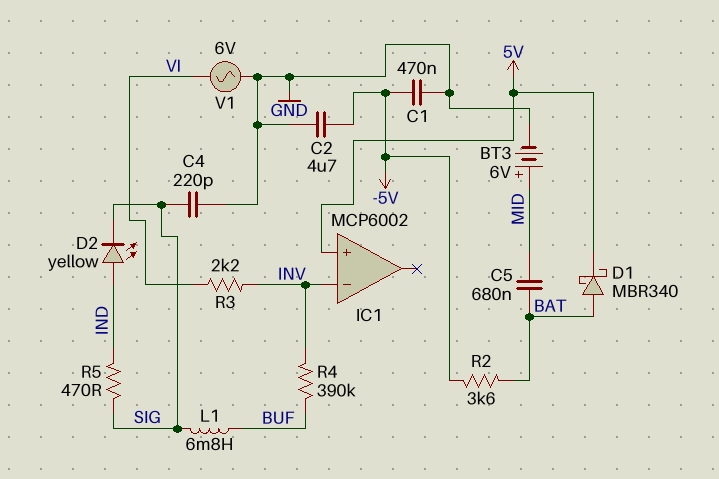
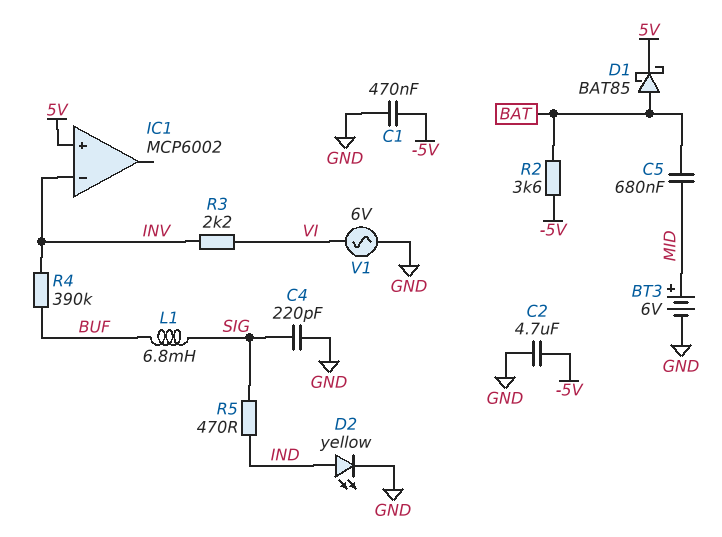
D1: schottky MBR340 (A BAT, K 5V) -> schottky BAT85 (A BAT, K 5V)
D2: LED yellow (A IND, K SIG) -> LED yellow (A IND, K GND)

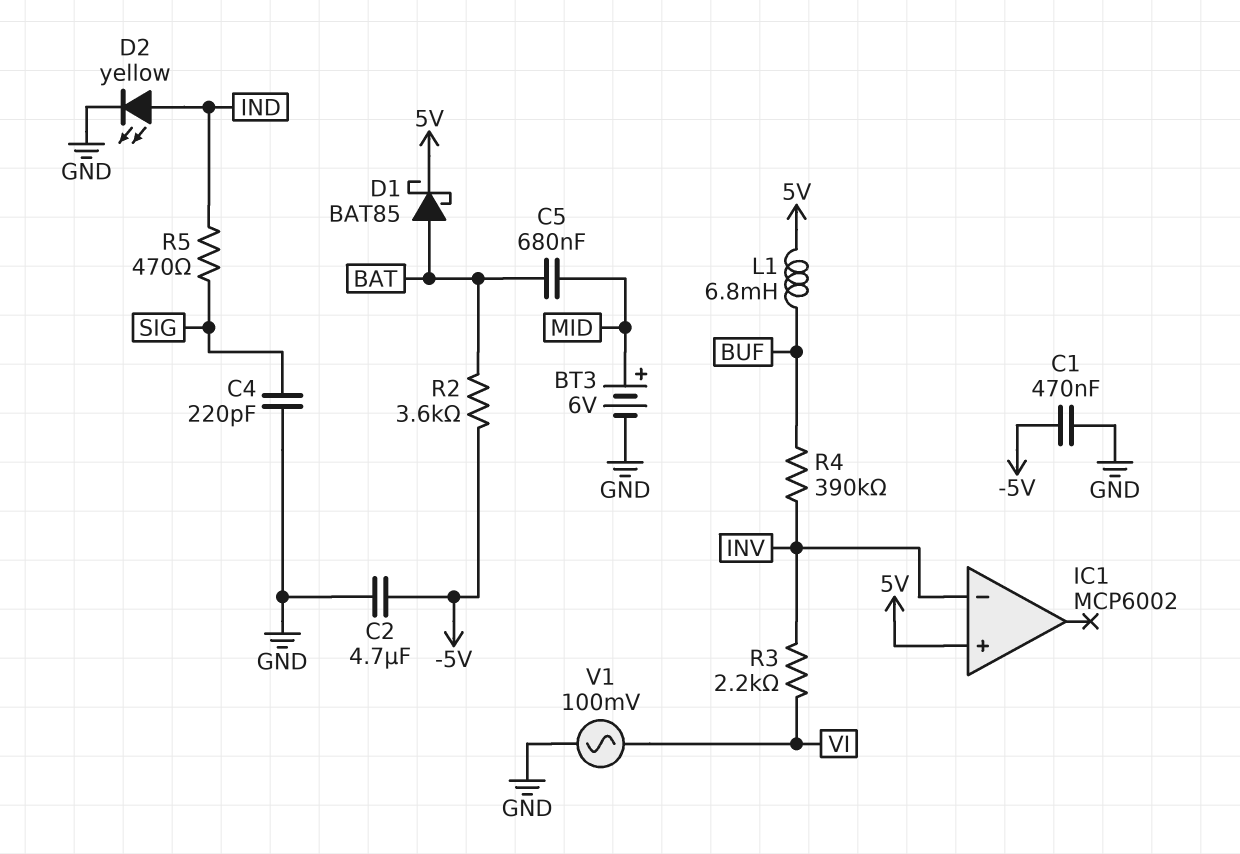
L1: 6.8mH (BUF, SIG) -> 6.8mH (5V, BUF)
V1: AC 6V (GND, VI) -> AC 100mV (GND, VI)

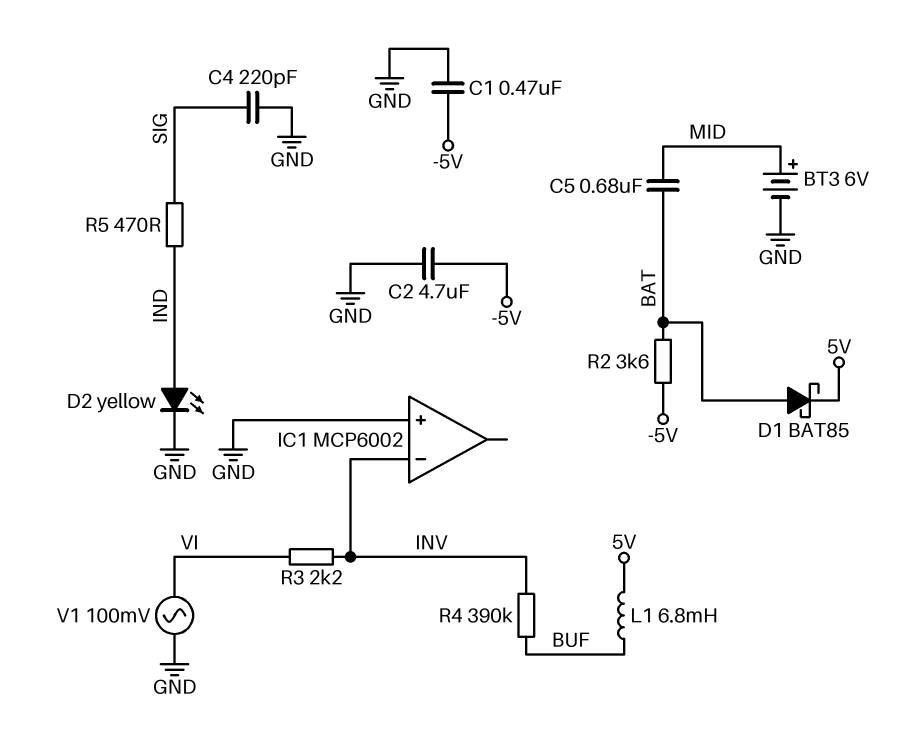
IC1 pin in+: 5V -> GND

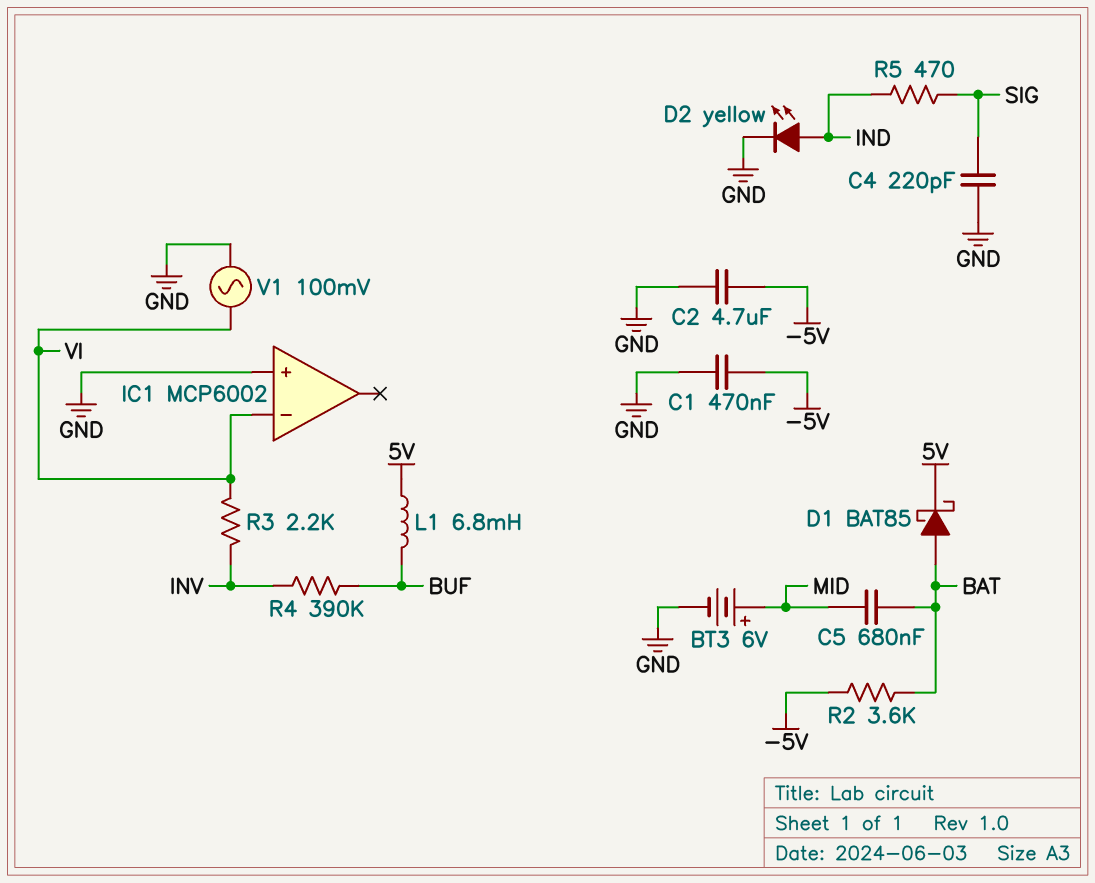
IC1 pin in-: INV -> VI

